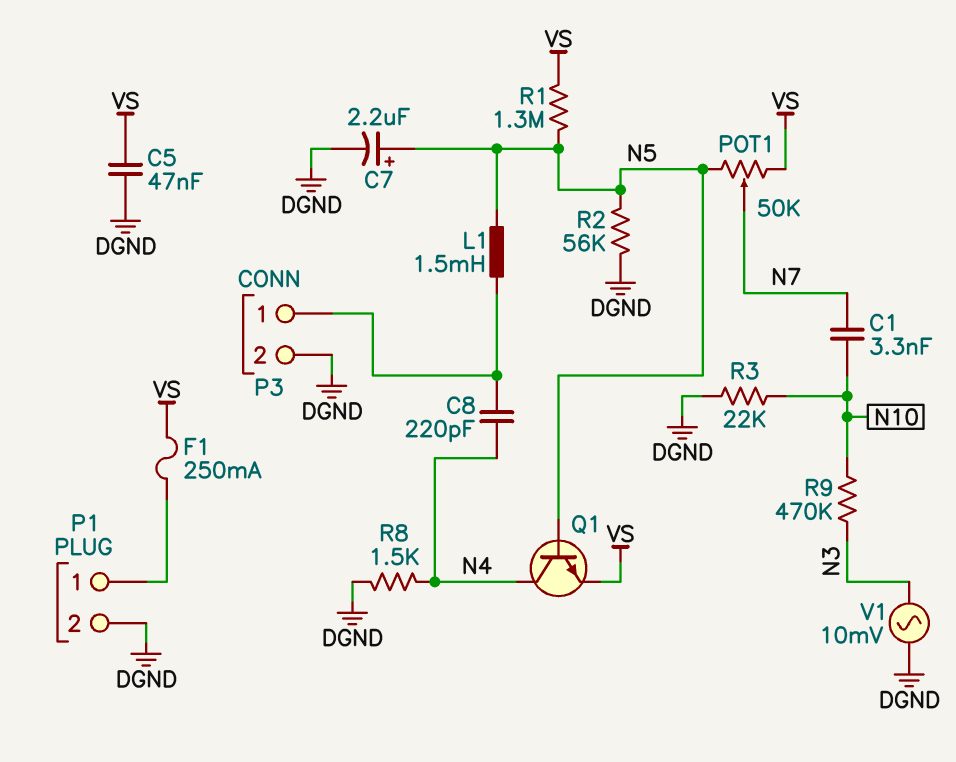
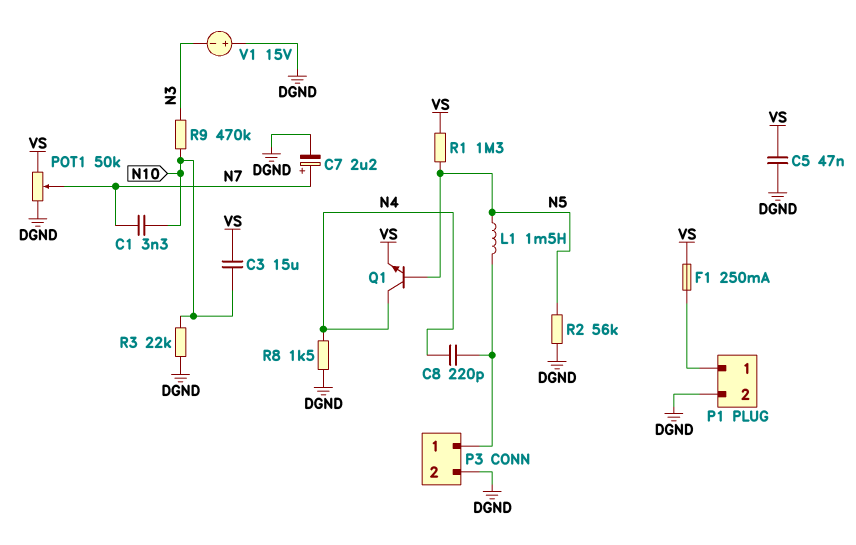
C3: none -> 15uF (N10, VS)
C7: 2.2uF (plus N5, minus DGND) -> 2.2uF (plus N7, minus DGND)
POT1: 50k (N5, VS, wiper N7) -> 50k (DGND, VS, wiper N7)
V1: AC 10mV (DGND, N3) -> 15V (plus DGND, minus N3)

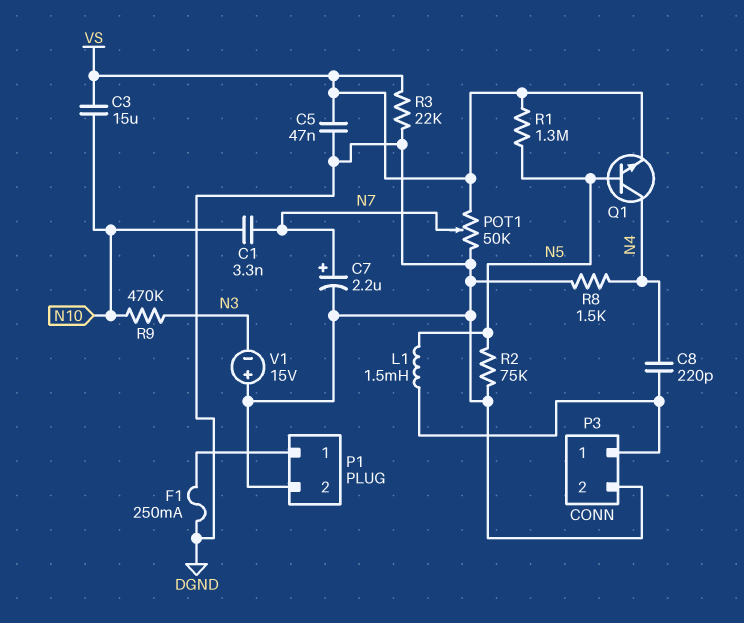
F1: 250mA (P1/1, VS) -> 250mA (DGND, P1/1)
R2: 56k (DGND, N5) -> 75k (DGND, N5)
R3: 22k (DGND, N10) -> 22k (DGND, VS)

